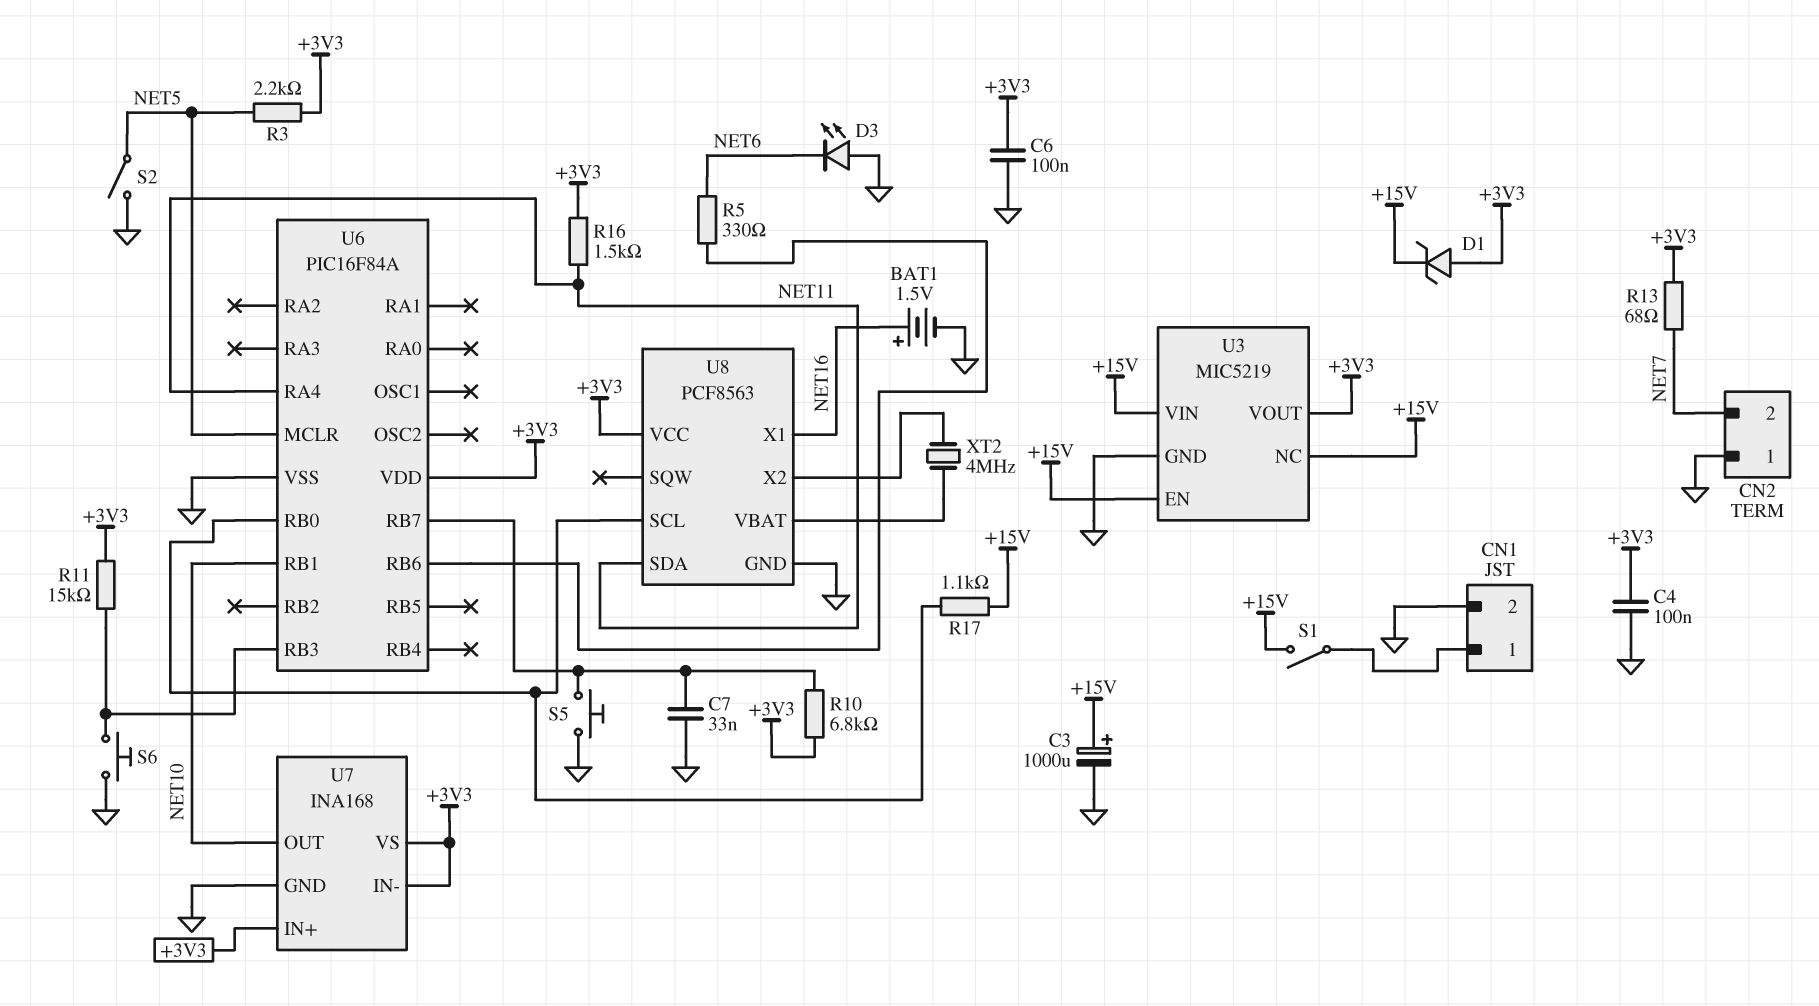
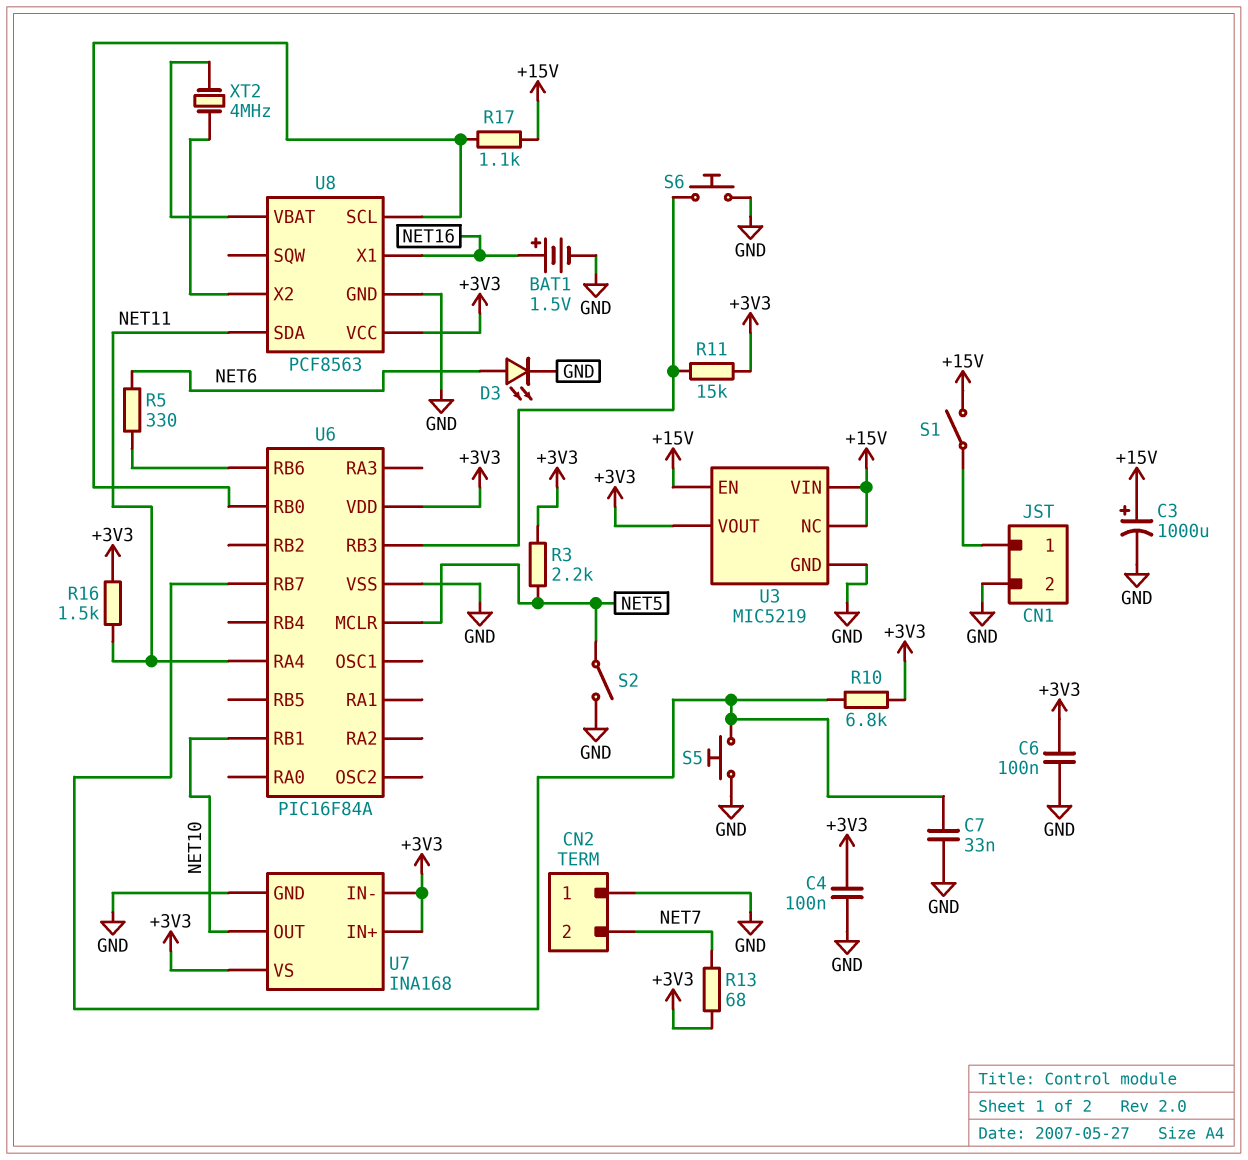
D1: zener (A +3V3, K +15V) -> none
D3: LED (A GND, K NET6) -> LED (A NET6, K GND)

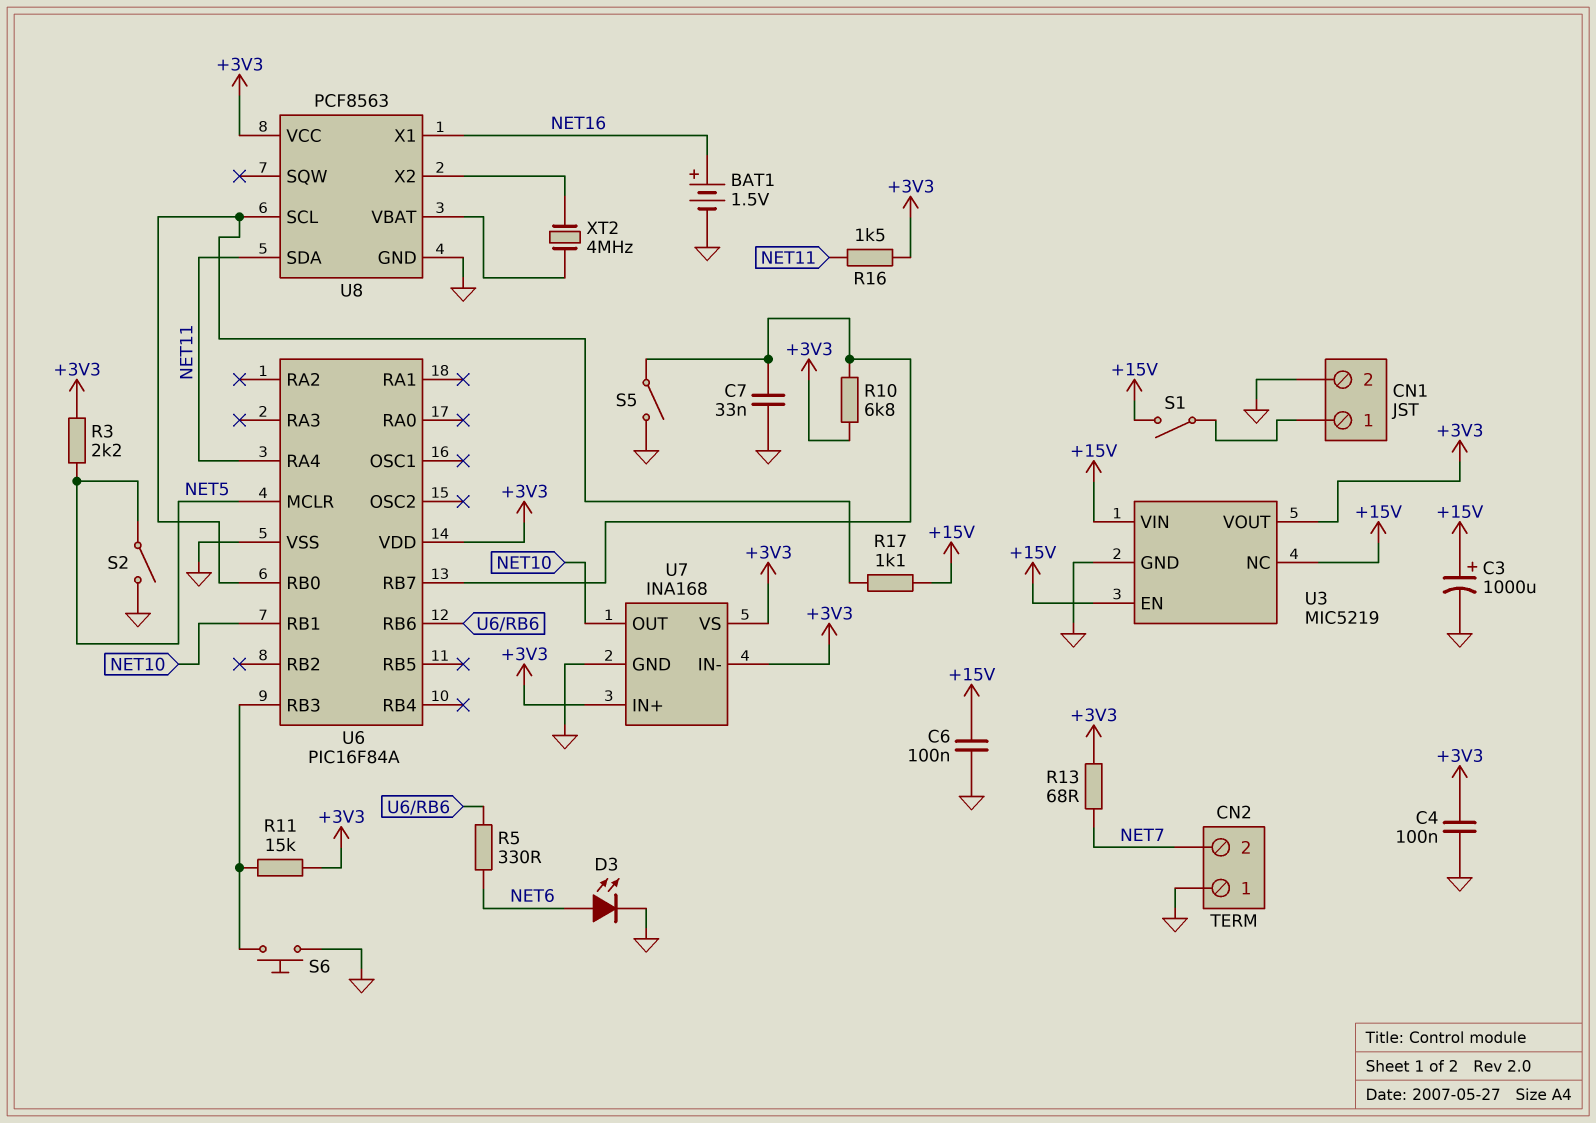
C6: 100nF (+3V3, GND) -> 100nF (+15V, GND)
S5: button (GND, U6/RB7) -> switch (GND, U6/RB7)

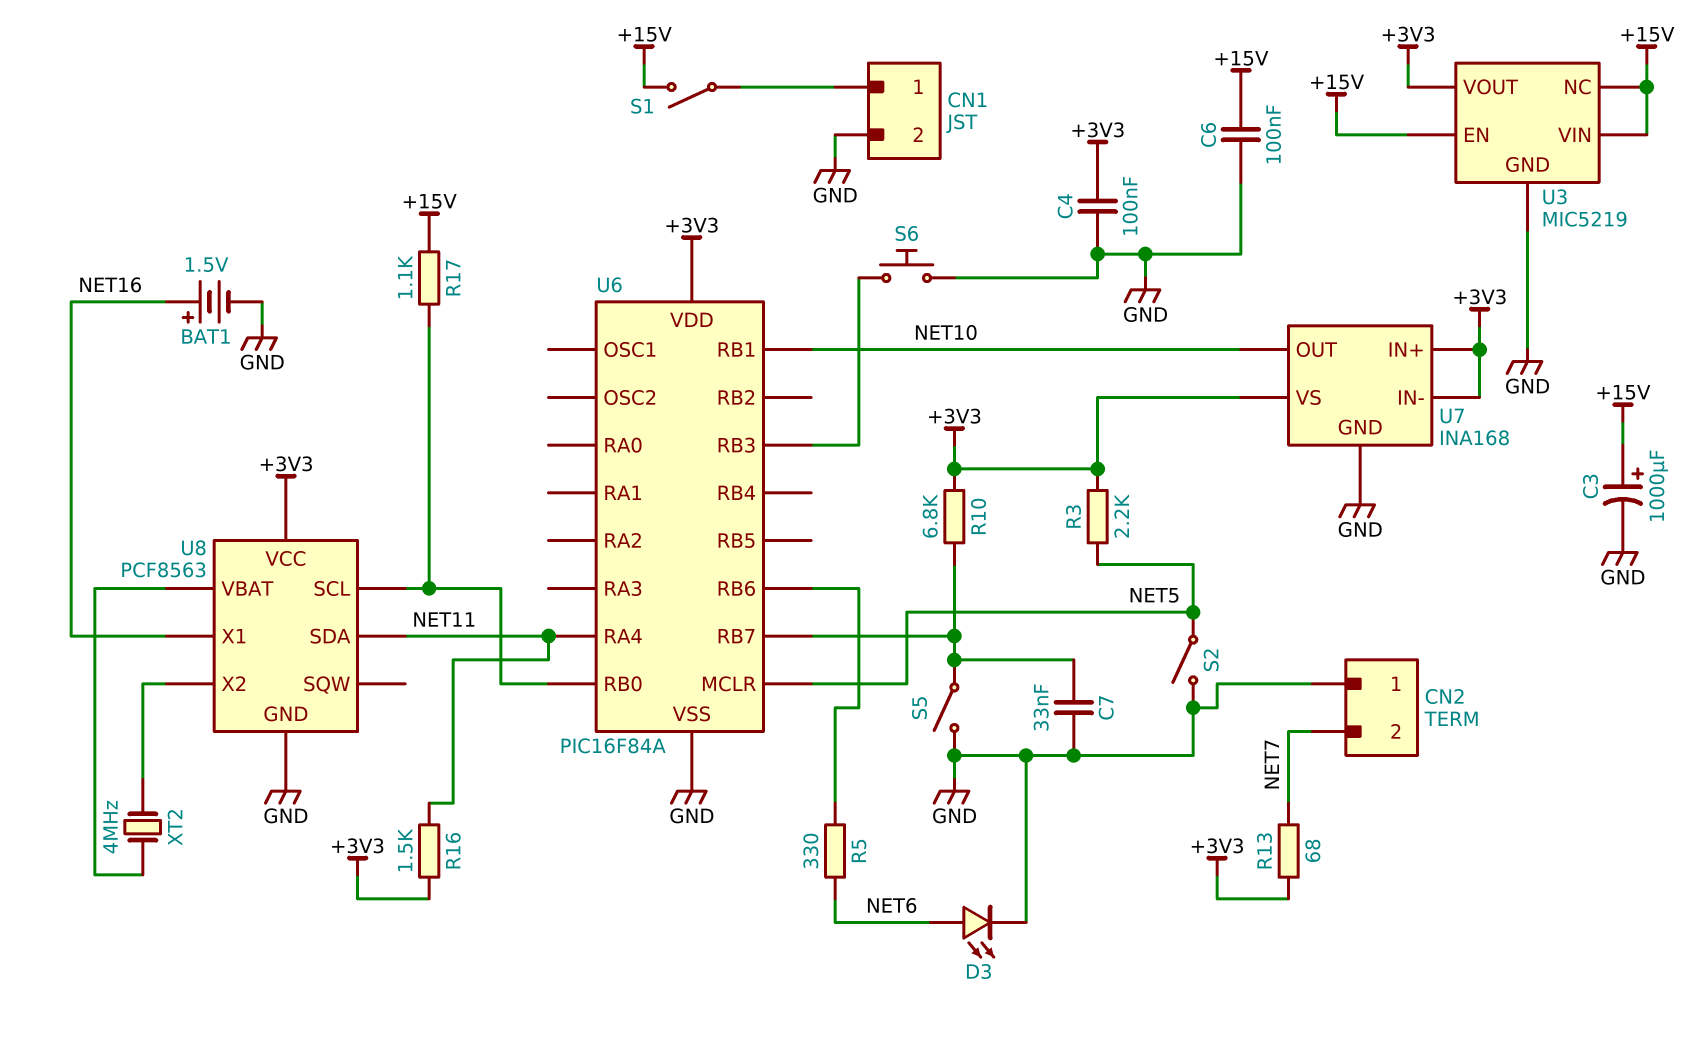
R11: 15k (+3V3, U6/RB3) -> none

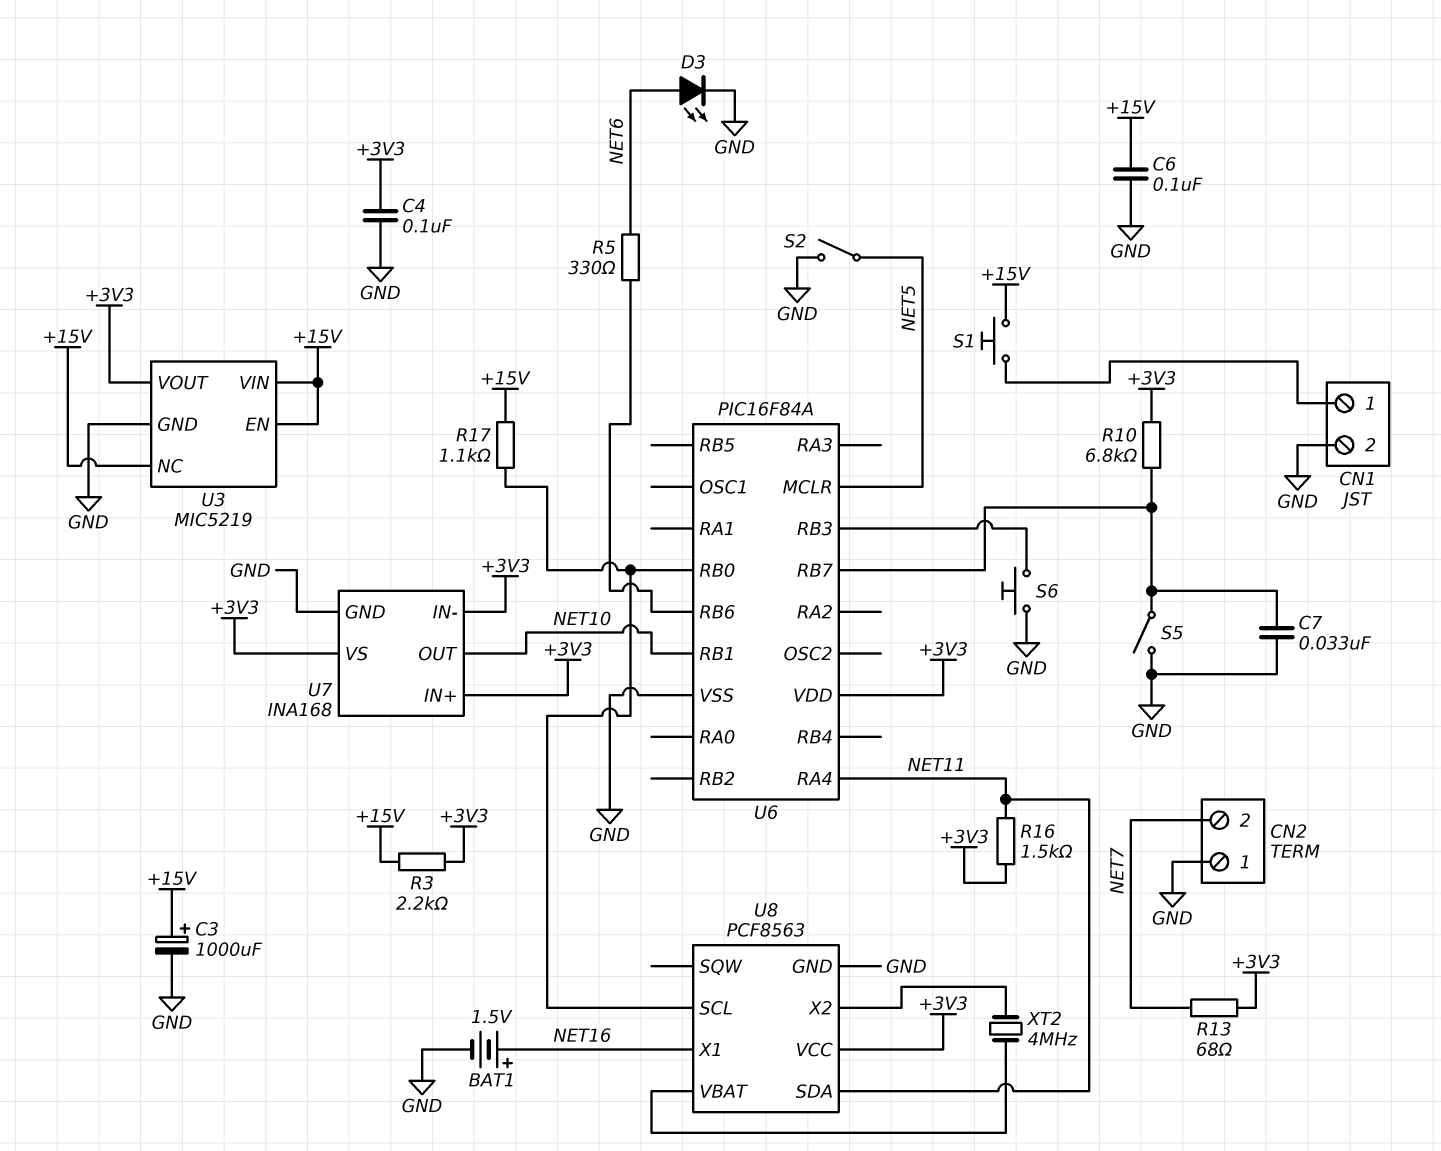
R3: 2.2k (+3V3, NET5) -> 2.2k (+3V3, +15V)
S1: switch (+15V, CN1/1) -> button (+15V, CN1/1)

